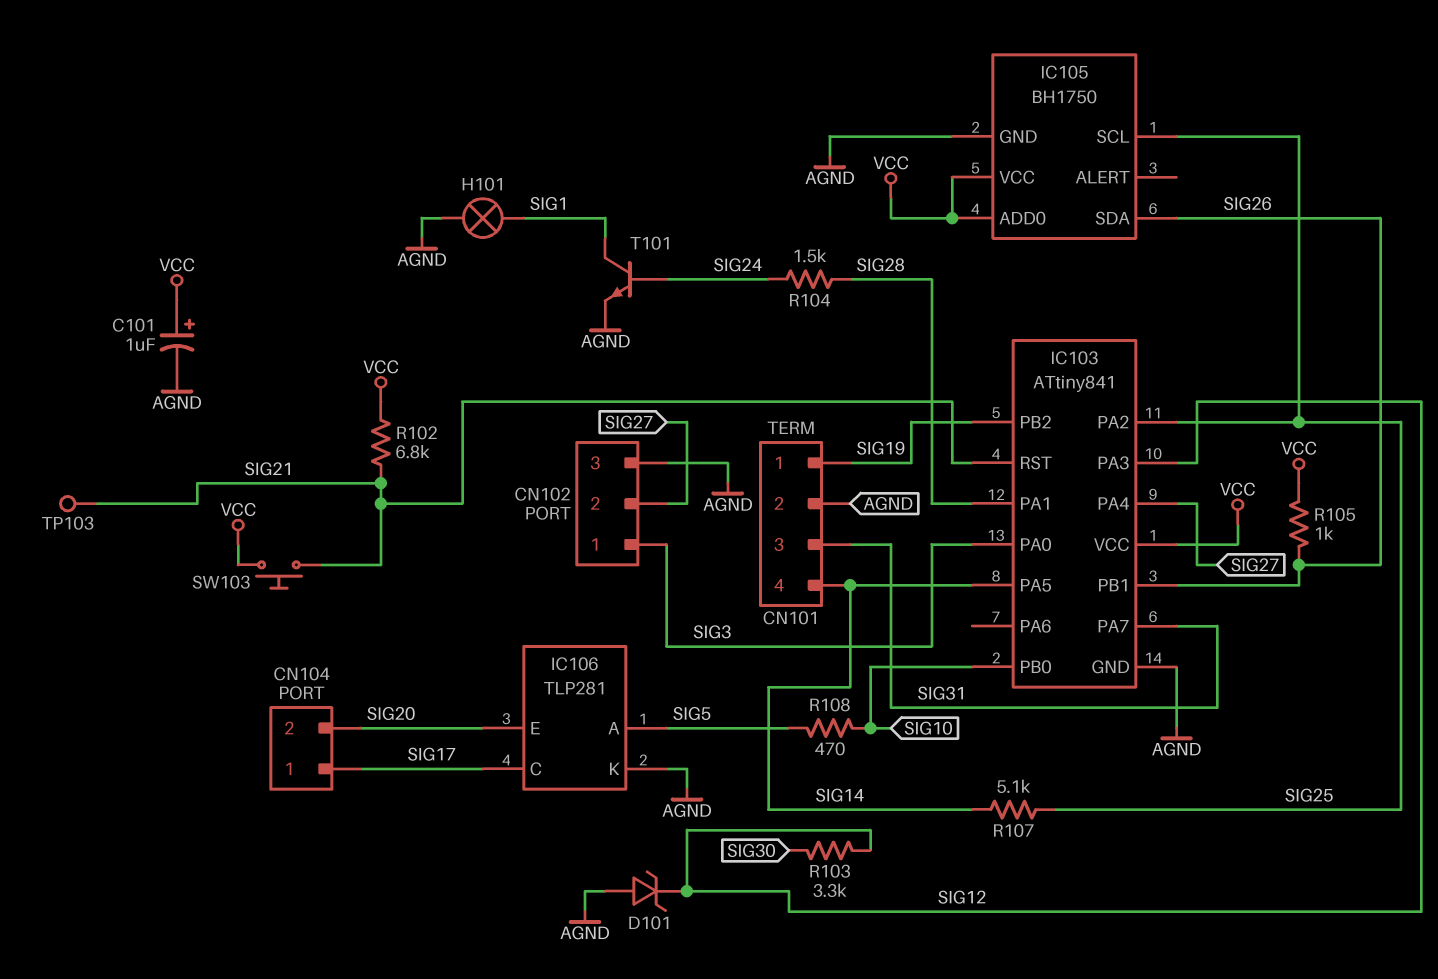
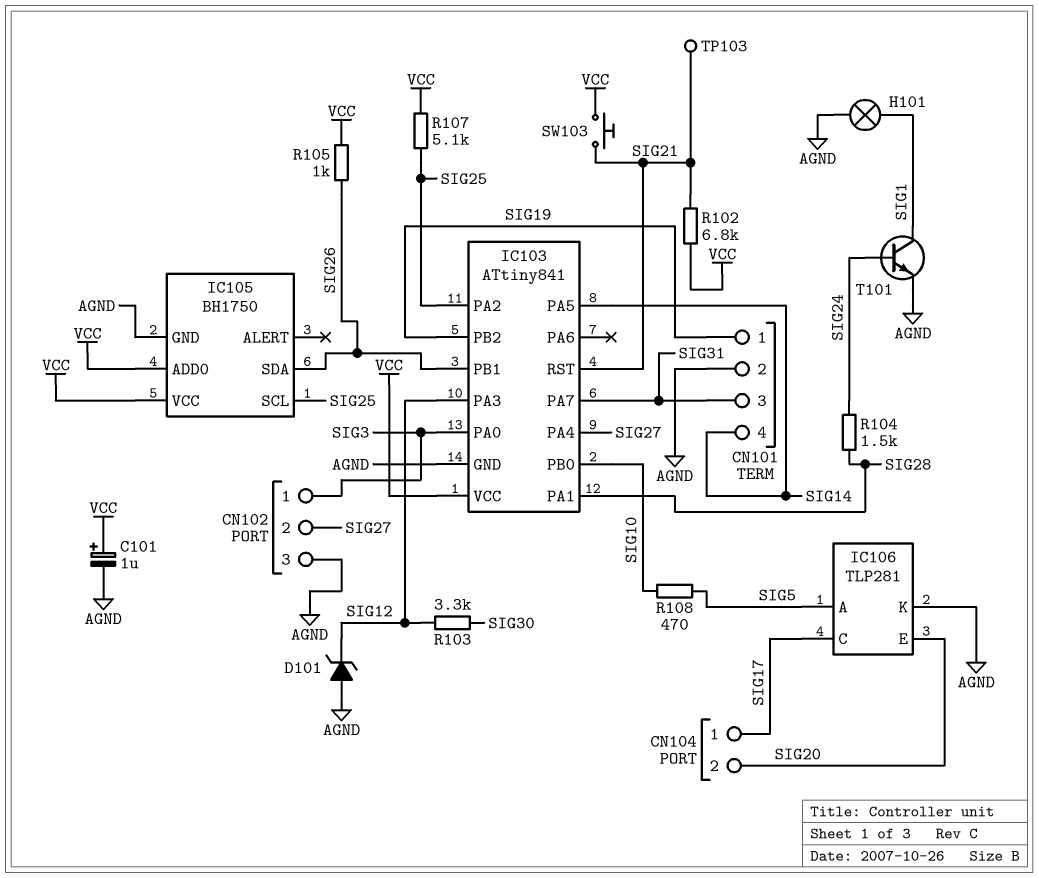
R107: 5.1k (SIG14, SIG25) -> 5.1k (SIG25, VCC)

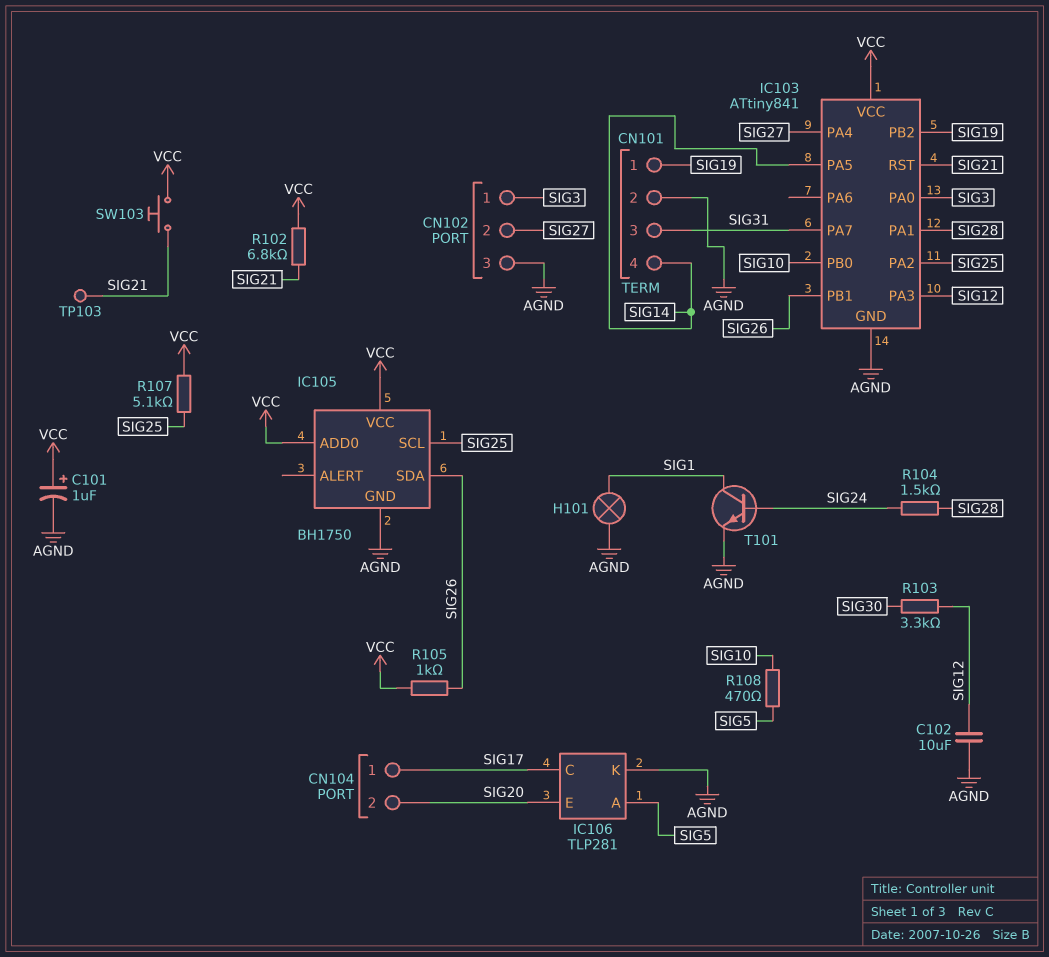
C102: none -> 10uF (AGND, SIG12)
D101: zener (A AGND, K SIG12) -> none

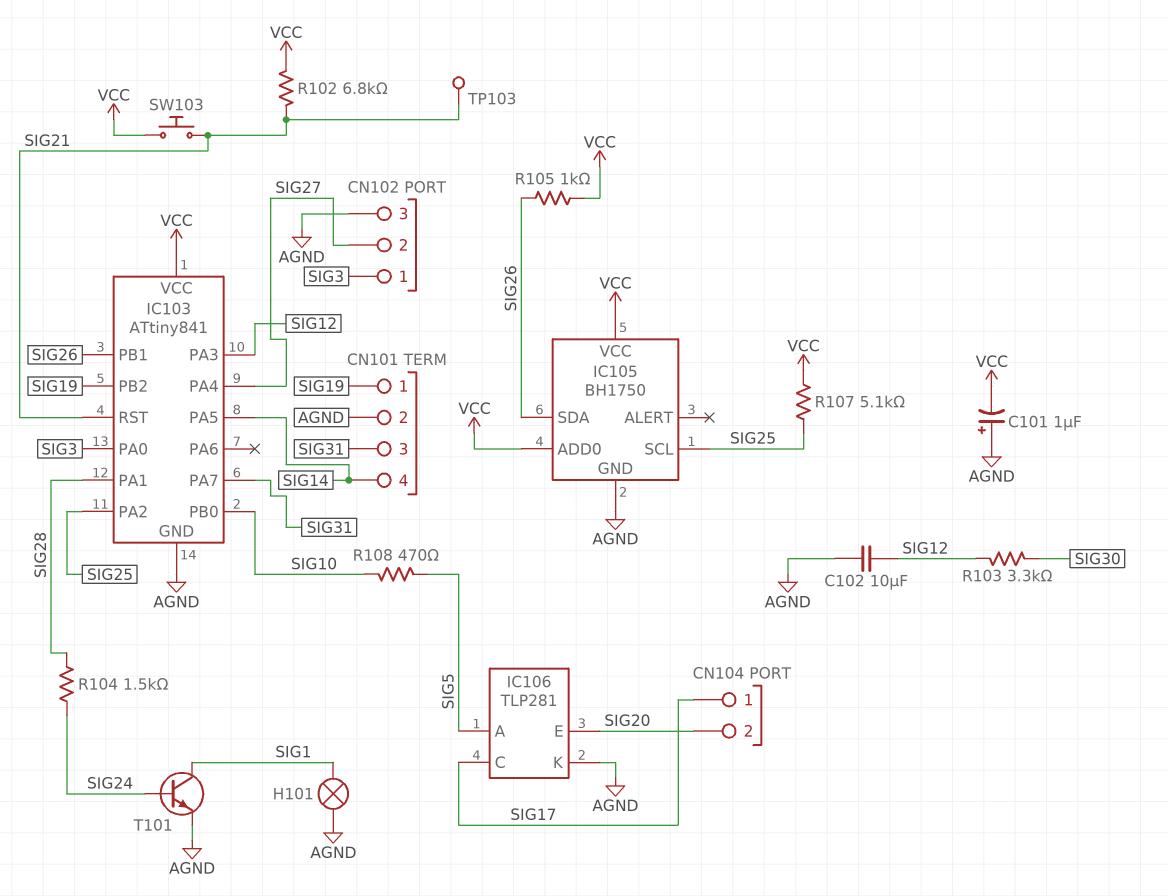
C101: 1uF (plus VCC, minus AGND) -> 1uF (plus AGND, minus VCC)

